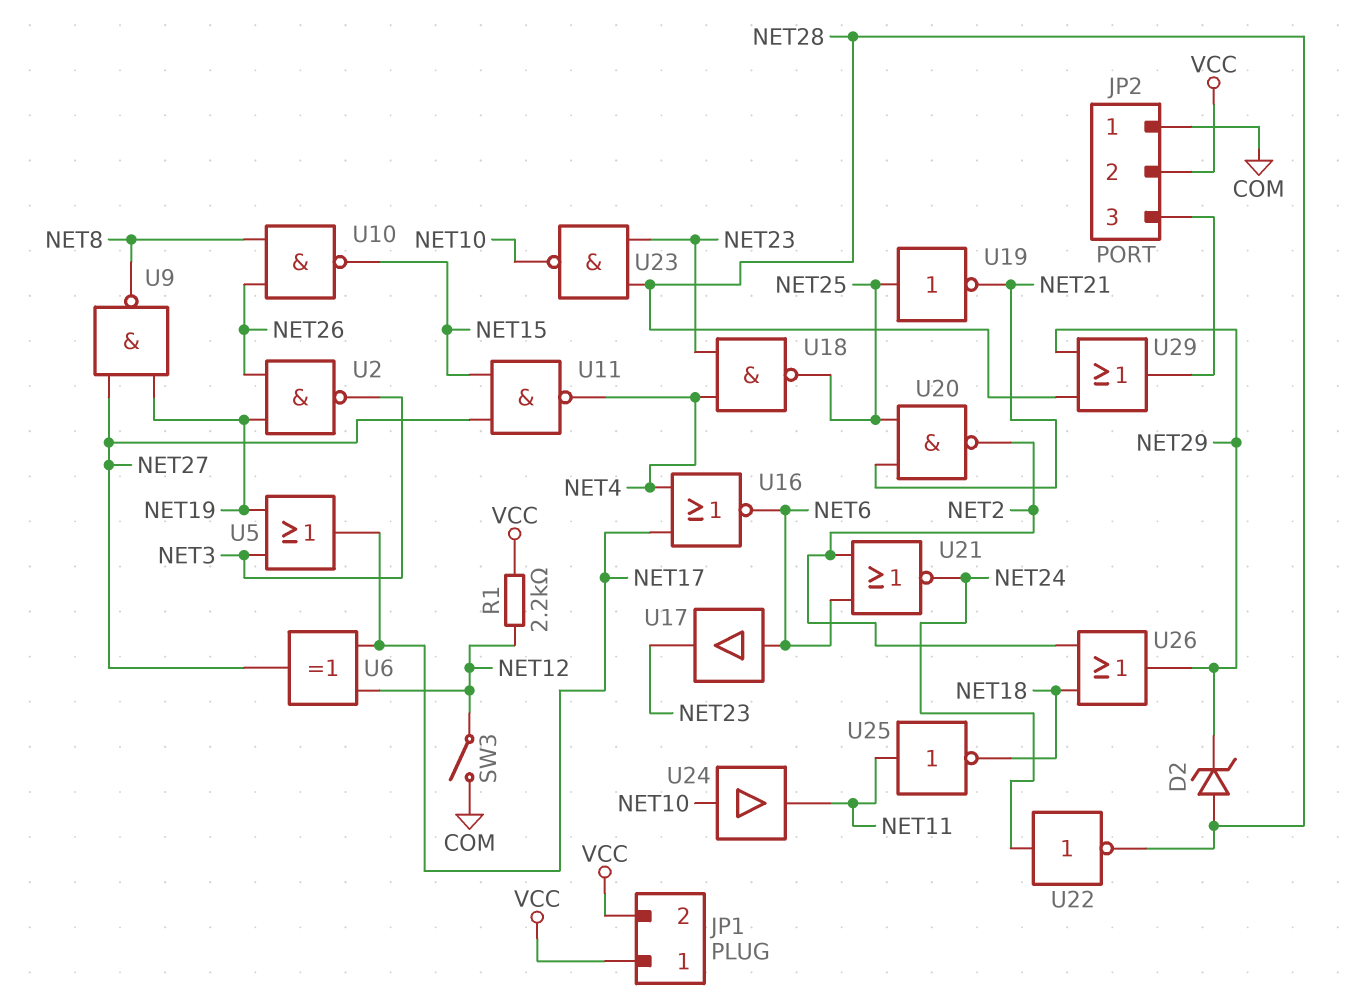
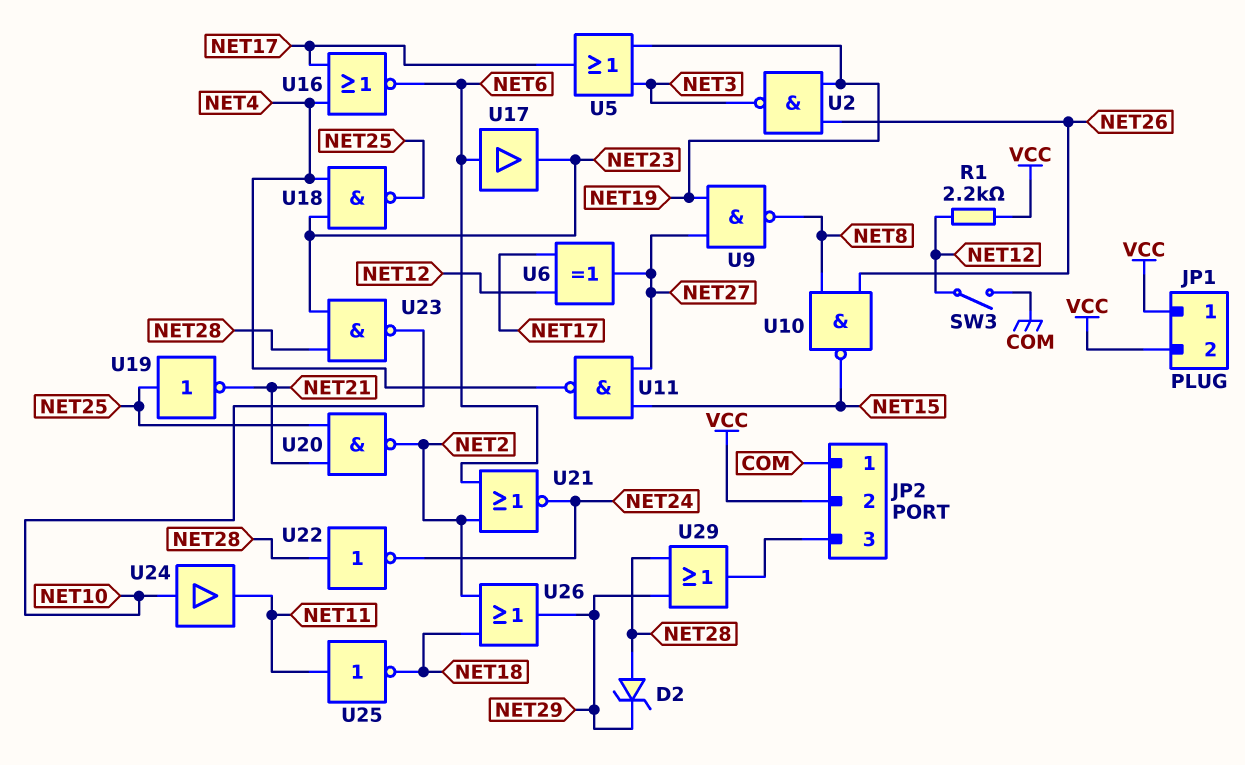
U22: NOT (in NET24, out NET28) -> NOT (in NET28, out NET24)

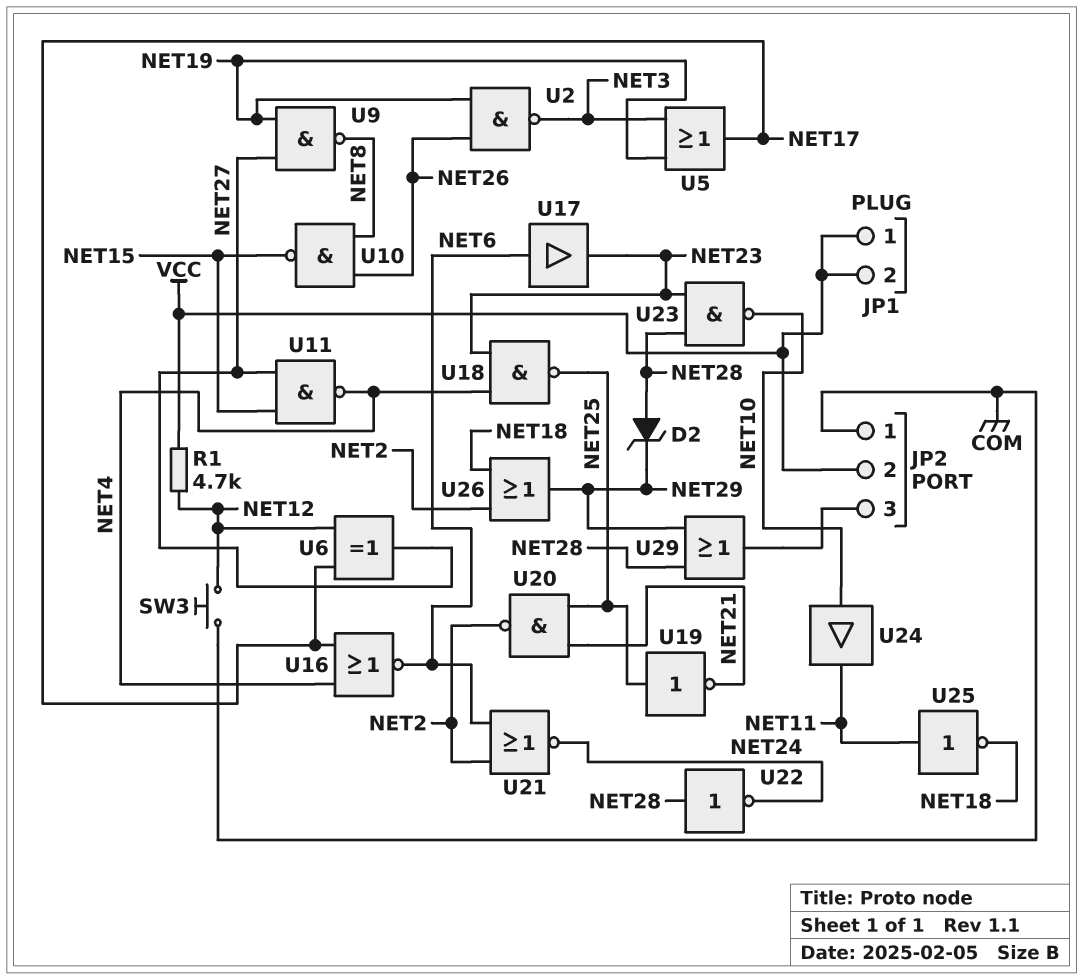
R1: 2.2k (NET12, VCC) -> 4.7k (NET12, VCC)
SW3: switch (COM, NET12) -> button (COM, NET12)

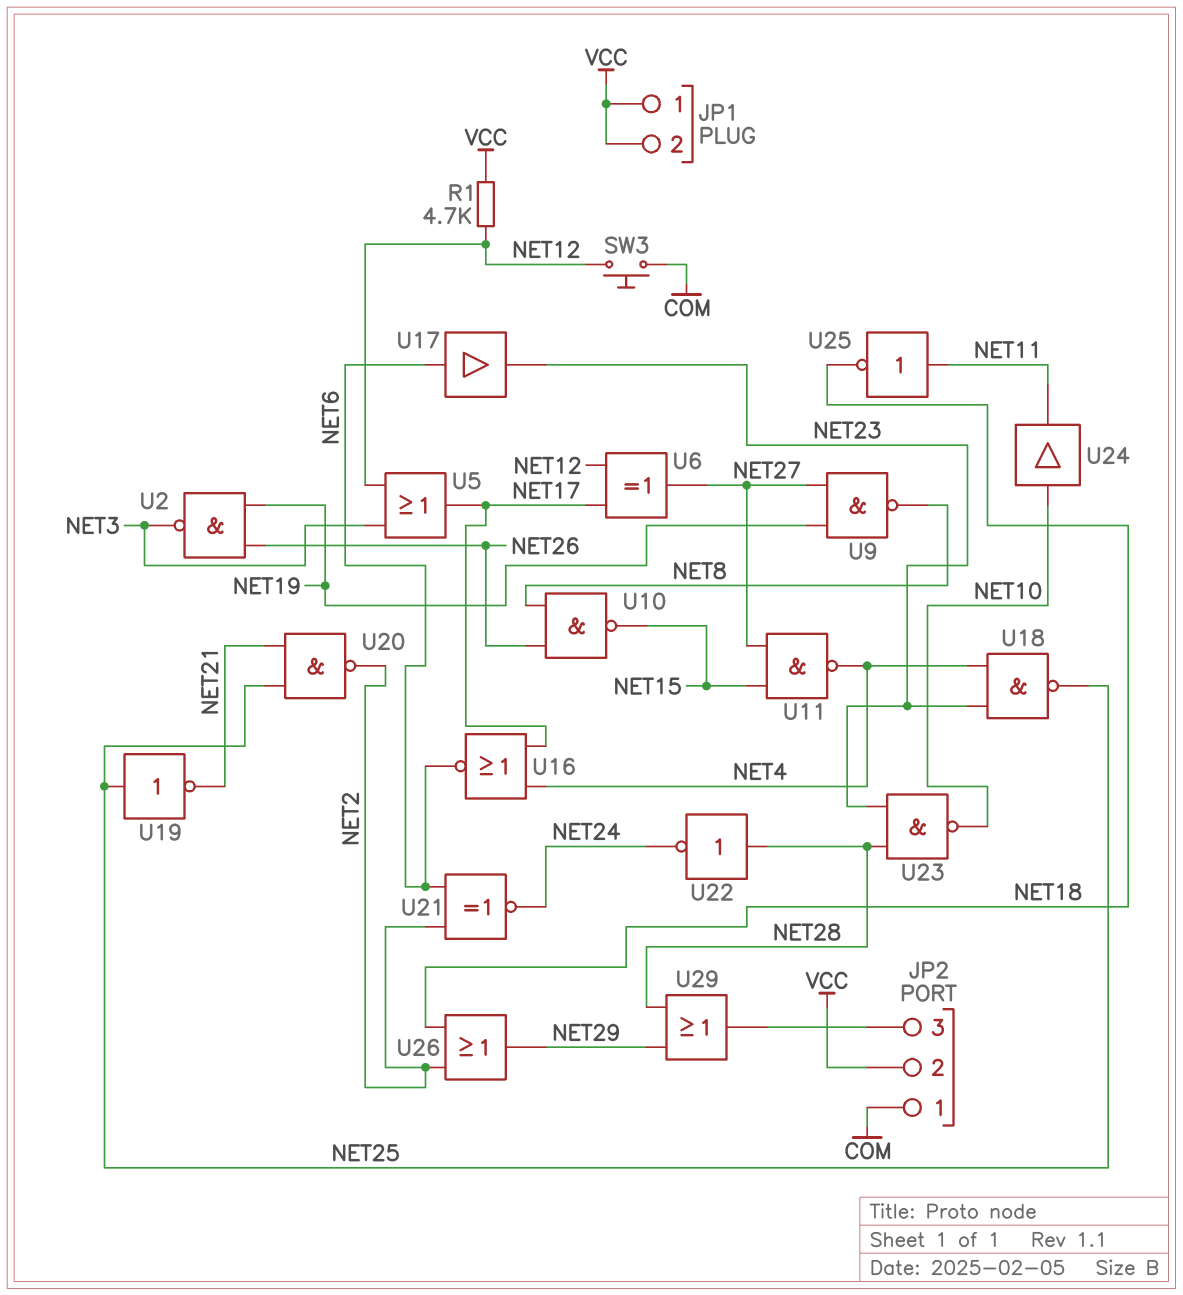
D2: zener (A NET28, K NET29) -> none
U5: OR (in NET3, in NET19, out NET17) -> OR (in NET3, in NET12, out NET17)
U21: NOR (in NET2, in NET6, out NET24) -> XNOR (in NET2, in NET6, out NET24)

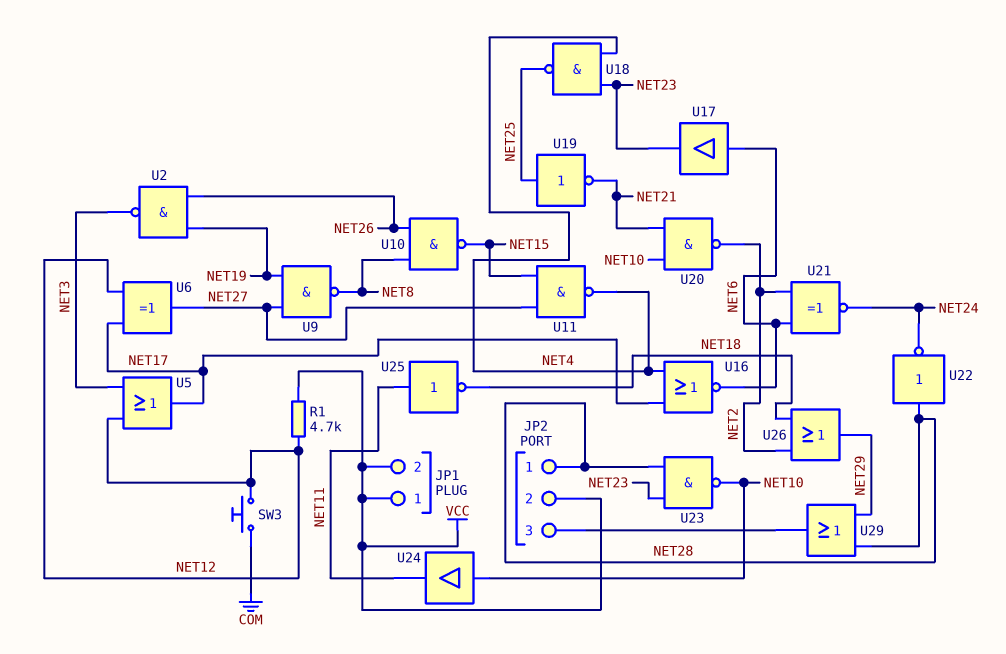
JP2 pin 1: COM -> NET28
U20: NAND (in NET21, in NET25, out NET2) -> NAND (in NET10, in NET21, out NET2)

